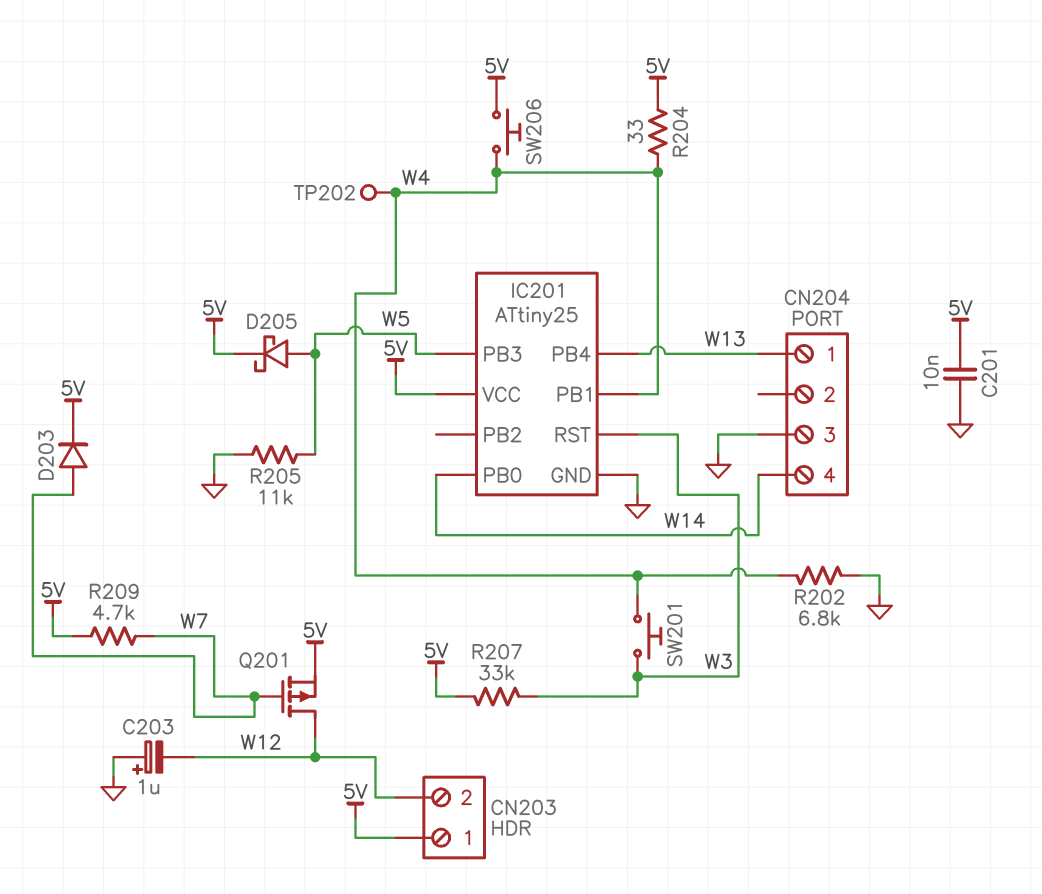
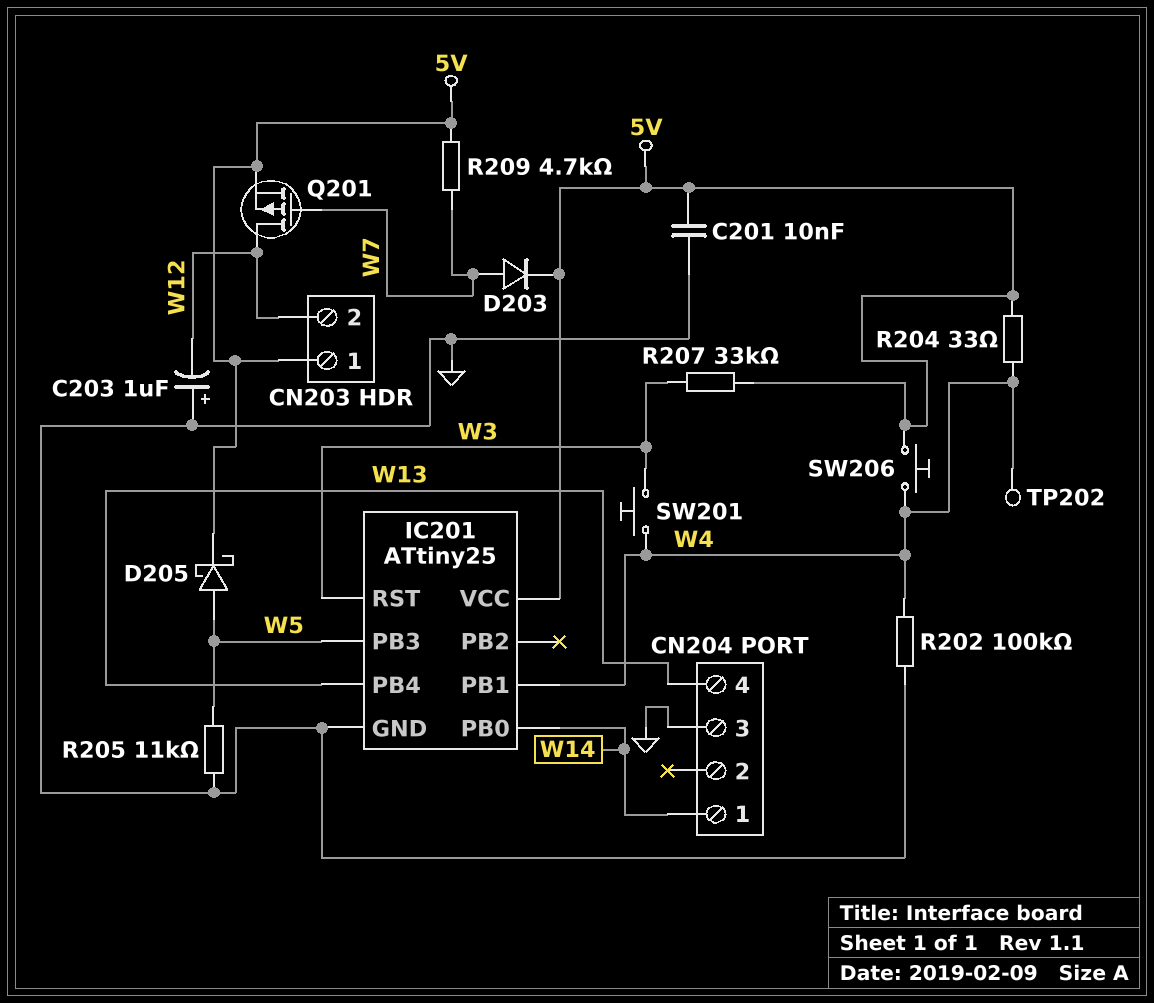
CN204 pin 1: W13 -> W14
CN204 pin 4: W14 -> W13
R202: 6.8k (GND, W4) -> 100k (GND, W4)

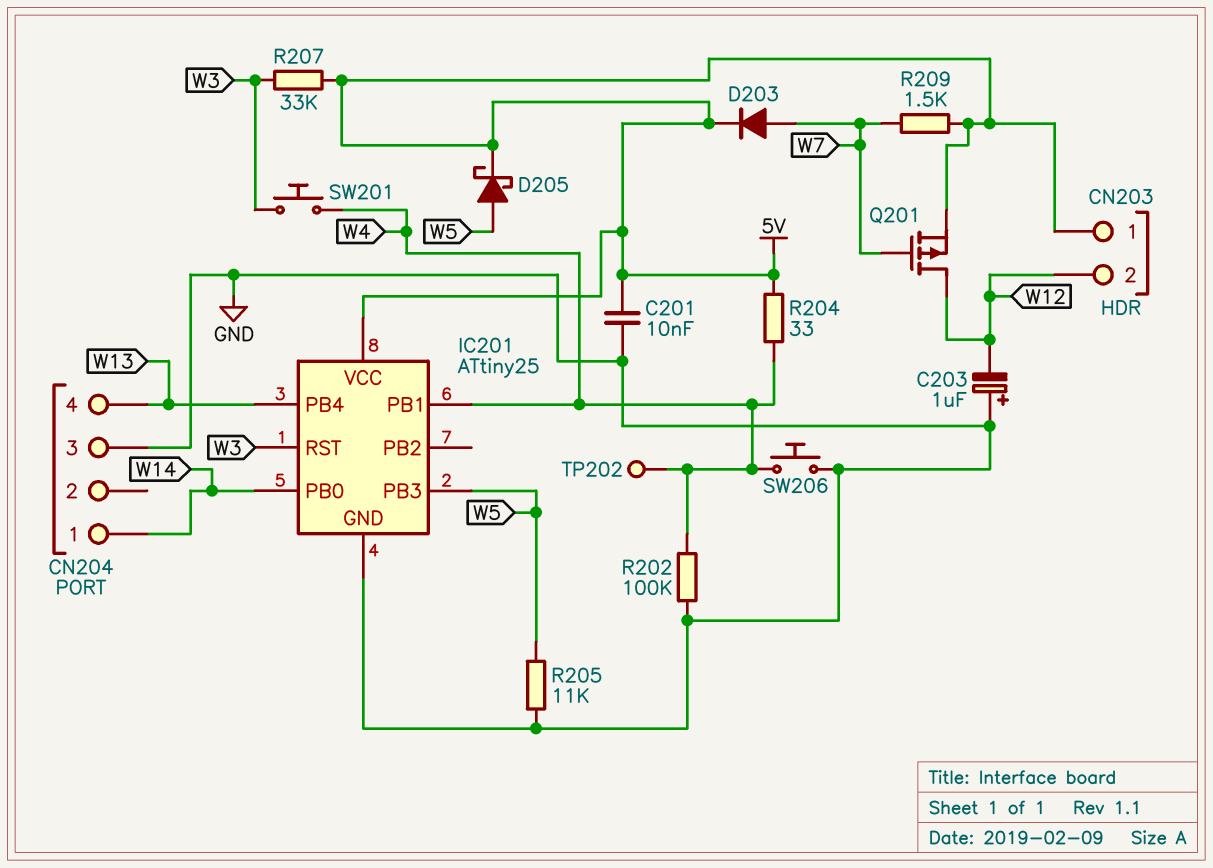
R209: 4.7k (5V, W7) -> 1.5k (5V, W7)
SW206: button (5V, W4) -> button (GND, W4)

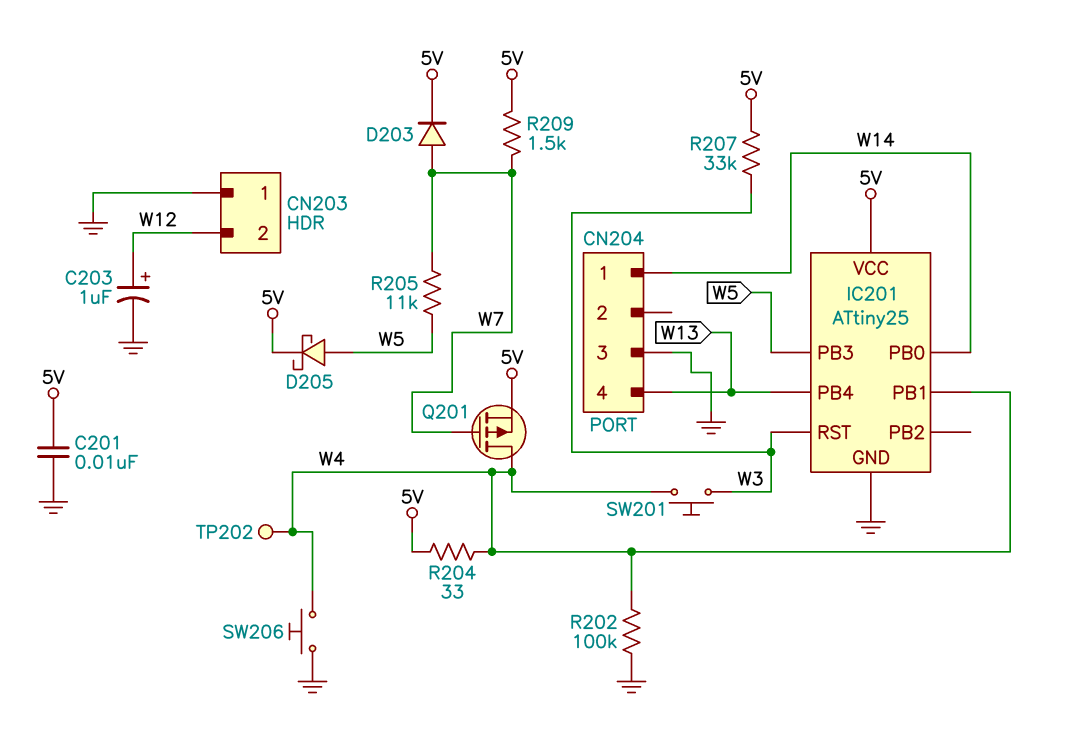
C203: 1uF (plus GND, minus W12) -> 1uF (plus W12, minus GND)
CN203 pin 1: 5V -> GND
Q201: PMOS (G W7, D W12, S 5V) -> PMOS (G W7, D W4, S 5V)
R205: 11k (GND, W5) -> 11k (W5, W7)

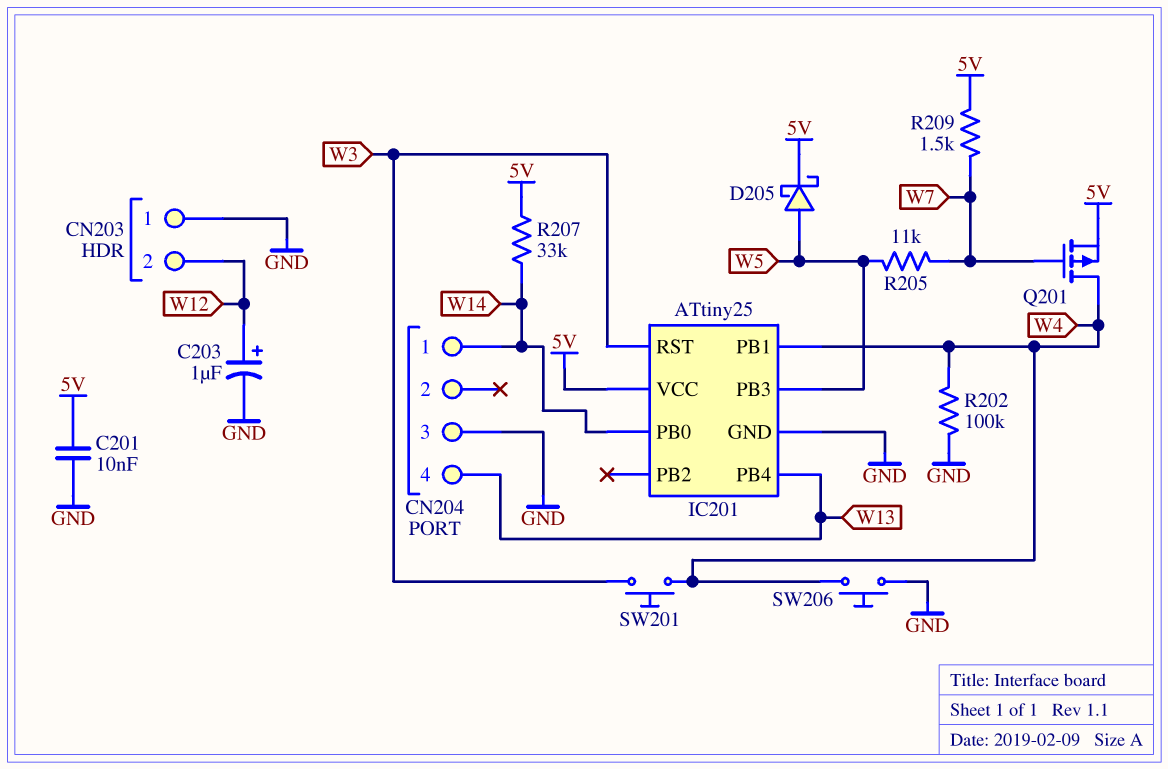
D203: diode (A W7, K 5V) -> none
R204: 33 (5V, W4) -> none
R207: 33k (5V, W3) -> 33k (5V, W14)
TP202: test point (W4) -> none

